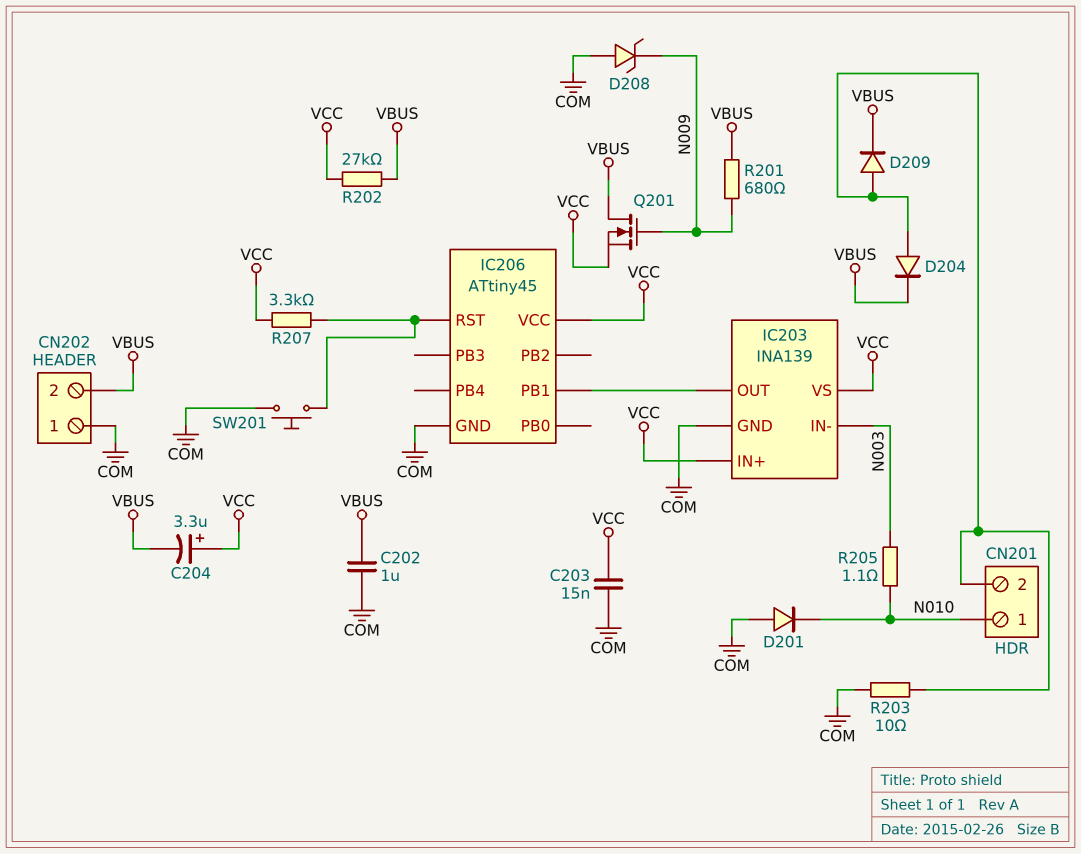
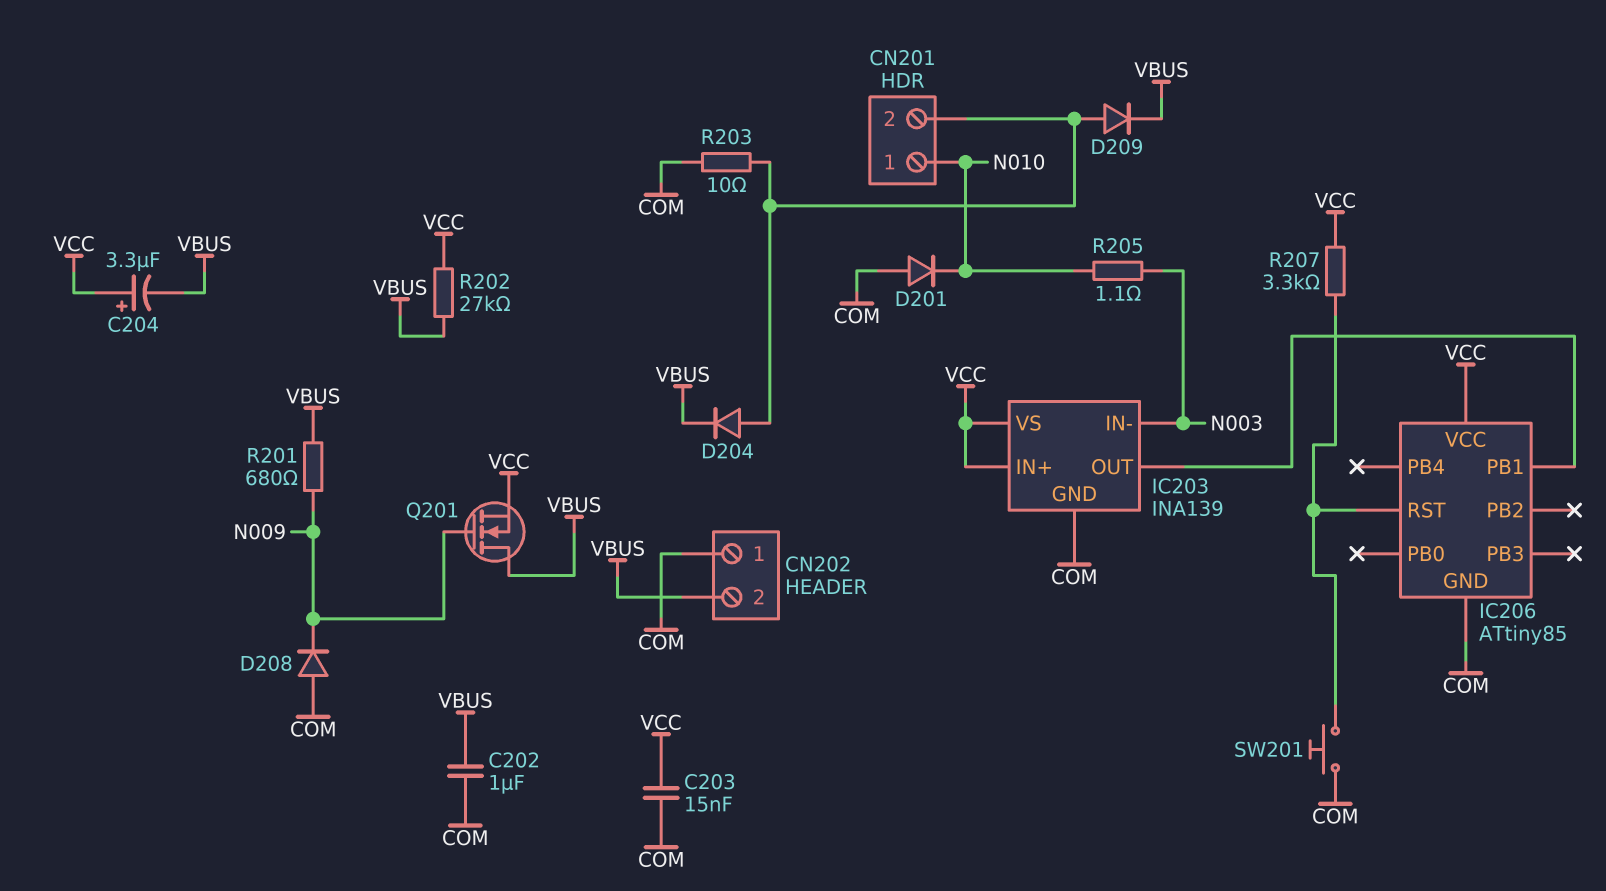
D208: zener (A COM, K N009) -> diode (A COM, K N009)
IC206: ATtiny45 -> ATtiny85

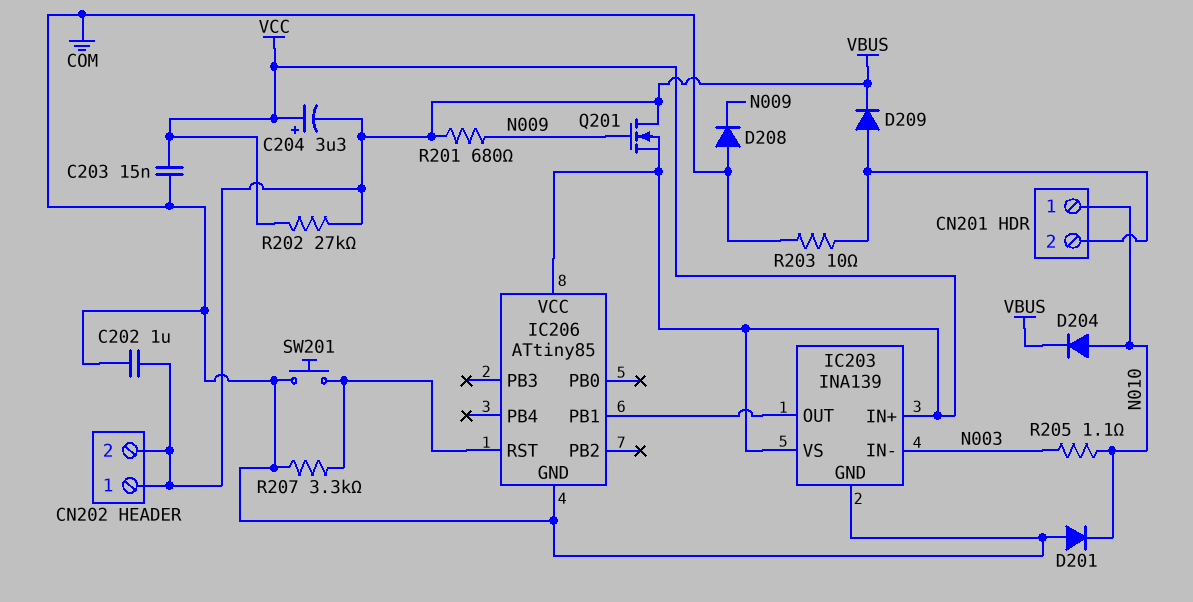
CN202 pin 1: COM -> VBUS
D204: diode (A CN201/2, K VBUS) -> diode (A N010, K VBUS)
R207: 3.3k (IC206/RST, VCC) -> 3.3k (COM, IC206/RST)

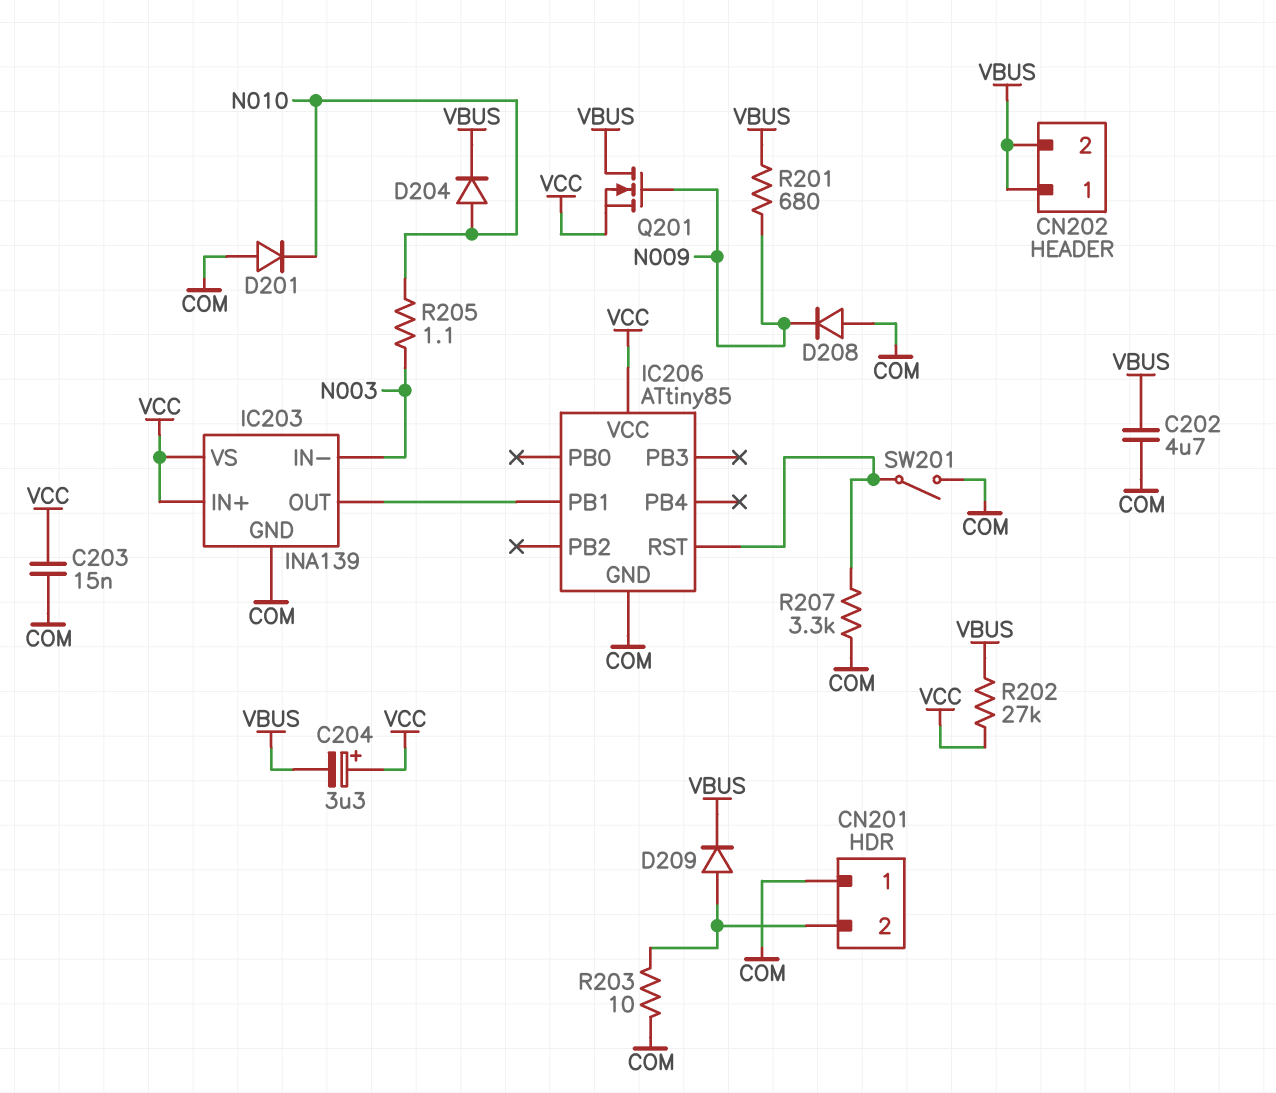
C202: 1uF (COM, VBUS) -> 4.7uF (COM, VBUS)
CN201 pin 1: N010 -> COM
SW201: button (COM, IC206/RST) -> switch (COM, IC206/RST)

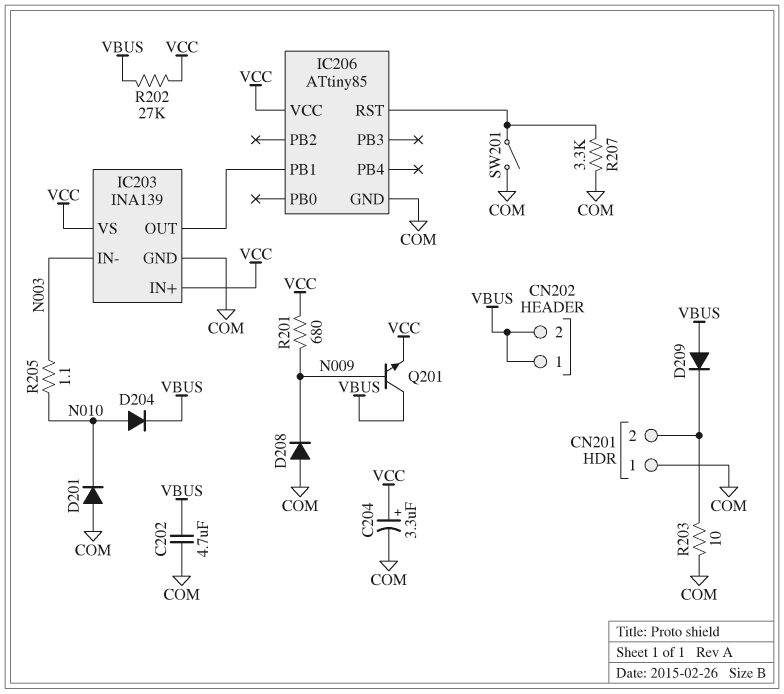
C203: 15nF (COM, VCC) -> none
C204: 3.3uF (plus VCC, minus VBUS) -> 3.3uF (plus VCC, minus COM)
D209: diode (A CN201/2, K VBUS) -> diode (A VBUS, K CN201/2)
Q201: NMOS (G N009, D VBUS, S VCC) -> NPN (B N009, C VBUS, E VCC)
R201: 680 (N009, VBUS) -> 680 (N009, VCC)

